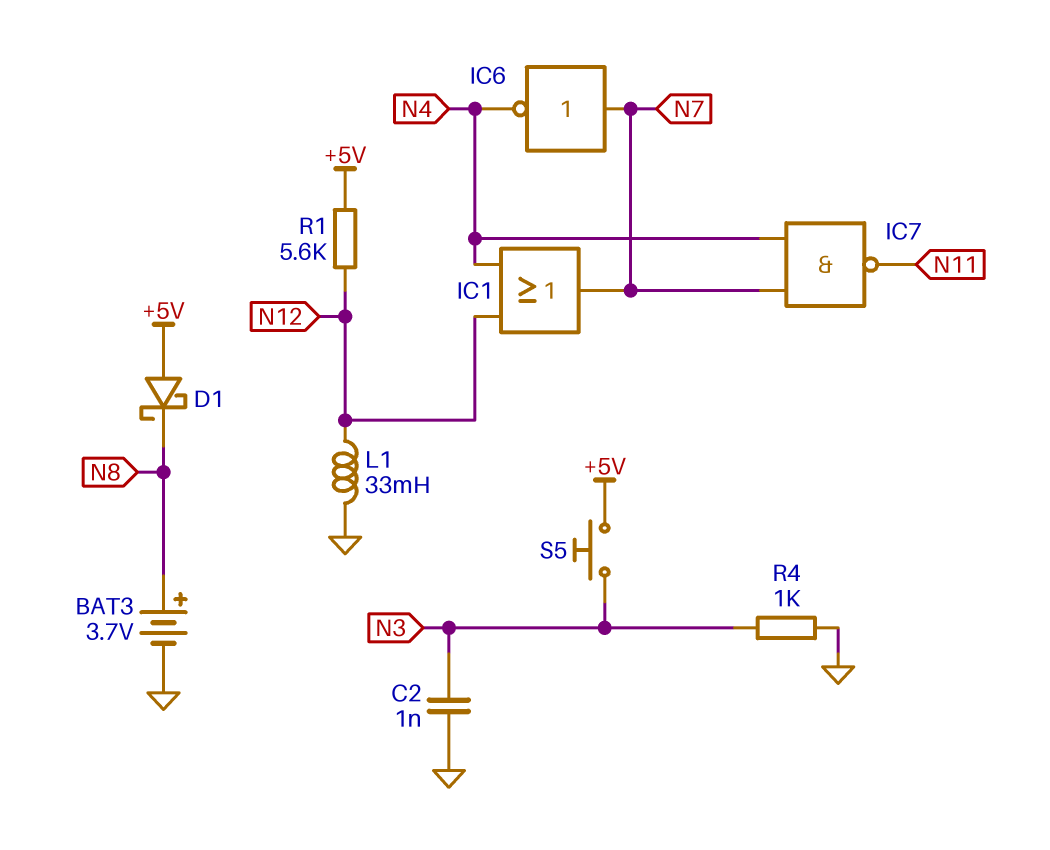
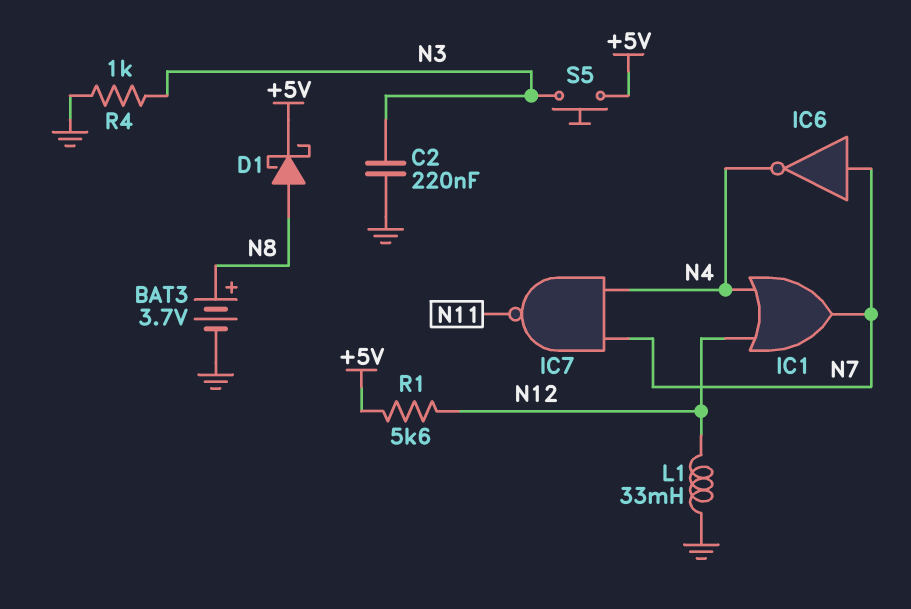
C2: 1nF (GND, N3) -> 220nF (GND, N3)
D1: schottky (A +5V, K N8) -> schottky (A N8, K +5V)

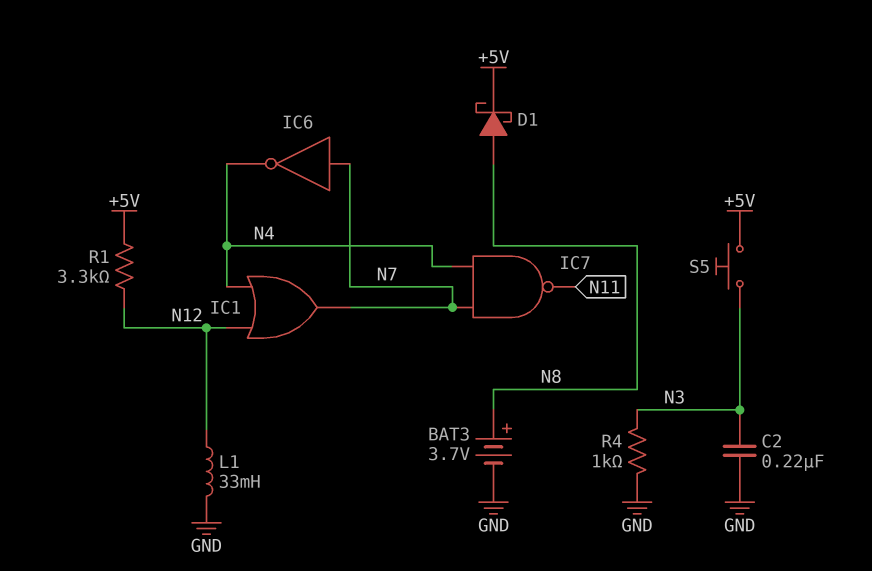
R1: 5.6k (+5V, N12) -> 3.3k (+5V, N12)

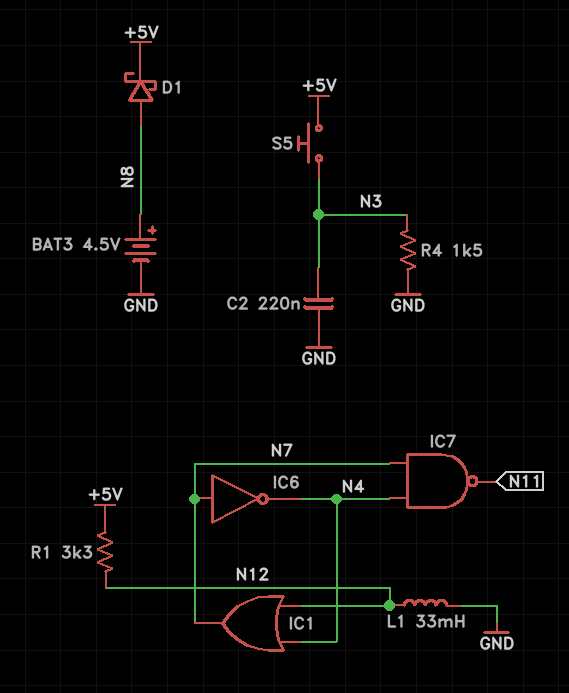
BAT3: 3.7V (plus N8, minus GND) -> 4.5V (plus N8, minus GND)
R4: 1k (GND, N3) -> 1.5k (GND, N3)

